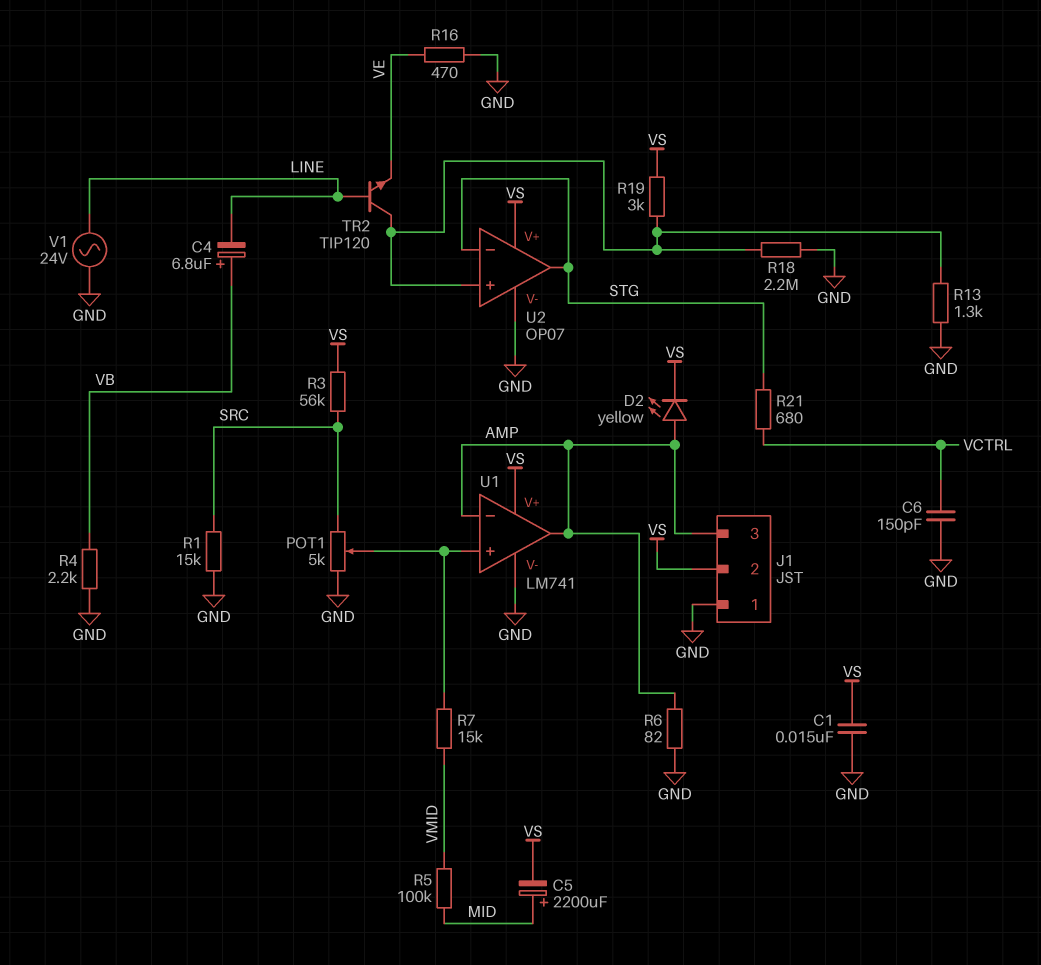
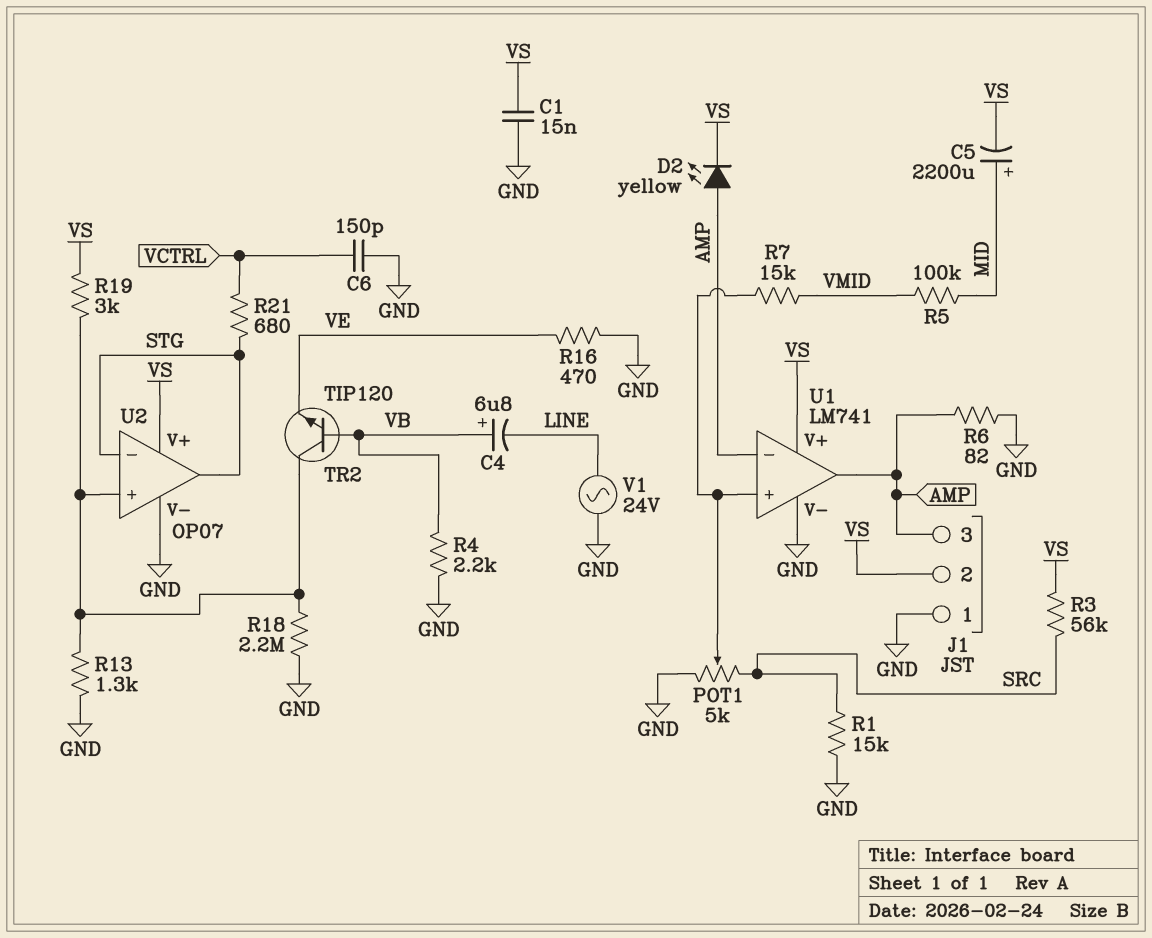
TR2: NPN TIP120 (B LINE, C U2/in+, E VE) -> NPN TIP120 (B VB, C U2/in+, E VE)

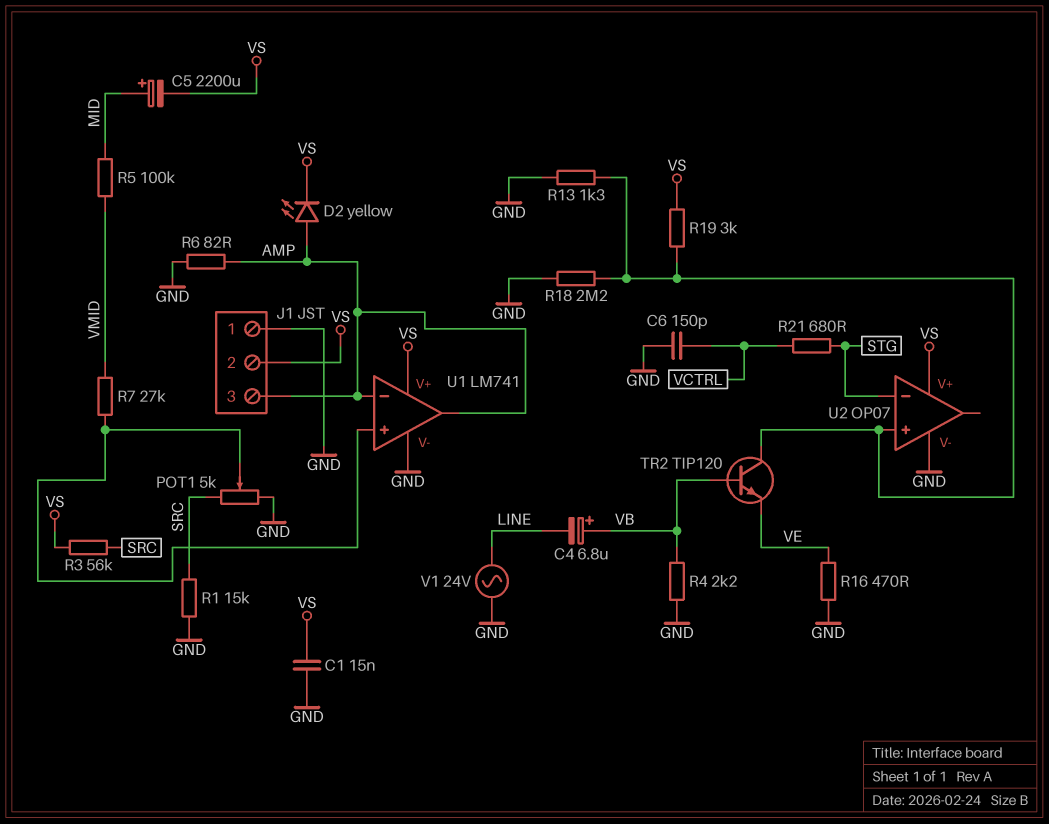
R7: 15k (U1/in+, VMID) -> 27k (U1/in+, VMID)
U2 pin out: STG -> none

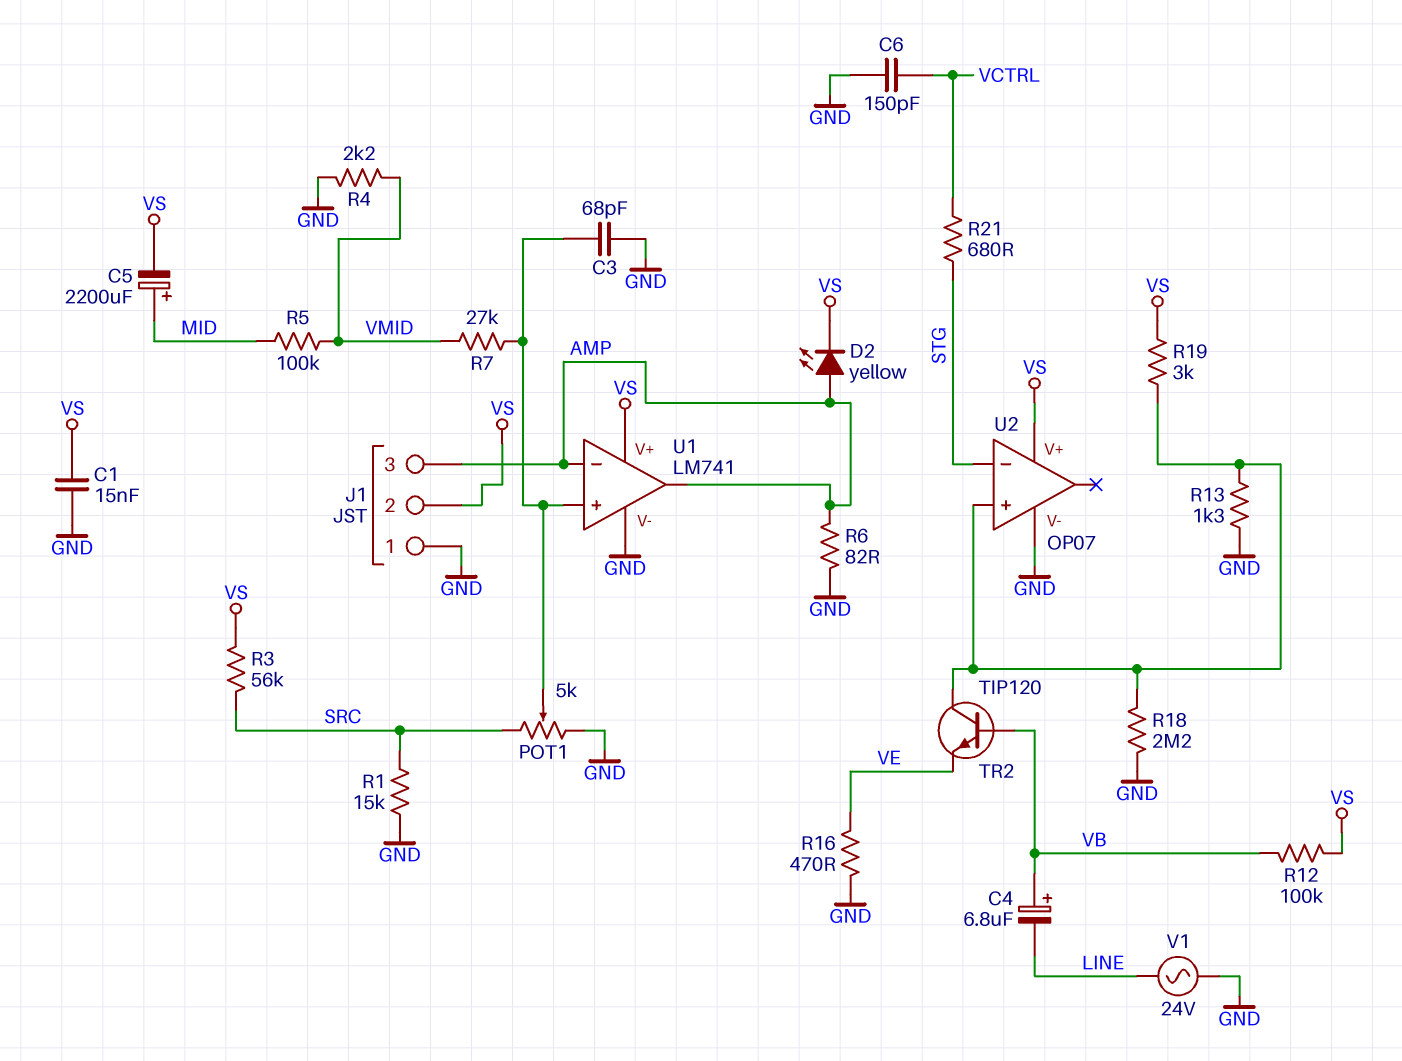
C3: none -> 68pF (GND, U1/in+)
R4: 2.2k (GND, VB) -> 2.2k (GND, VMID)
R12: none -> 100k (VB, VS)

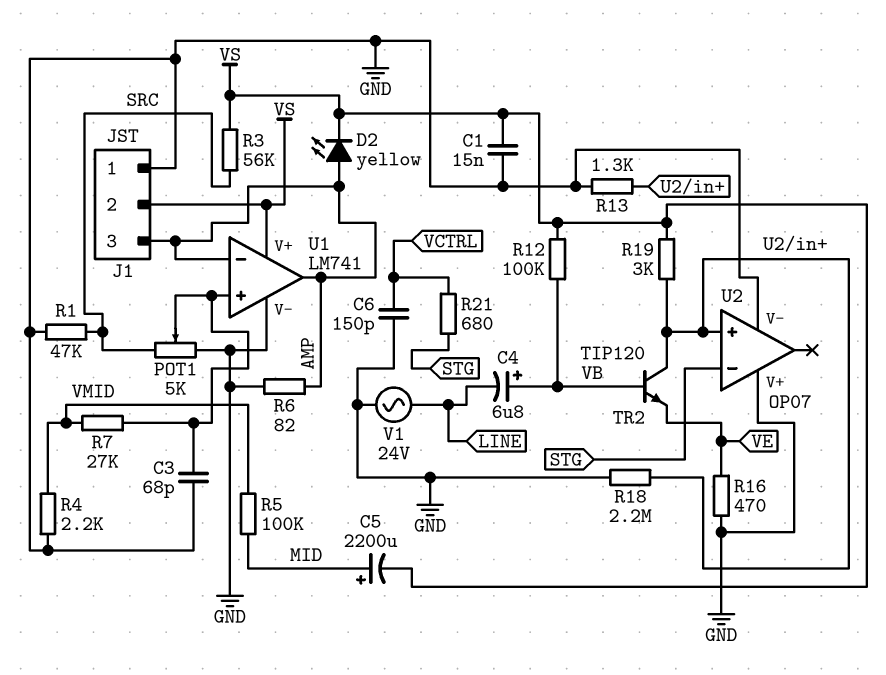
R1: 15k (GND, SRC) -> 47k (GND, SRC)
U2 pin V+: VS -> GND

